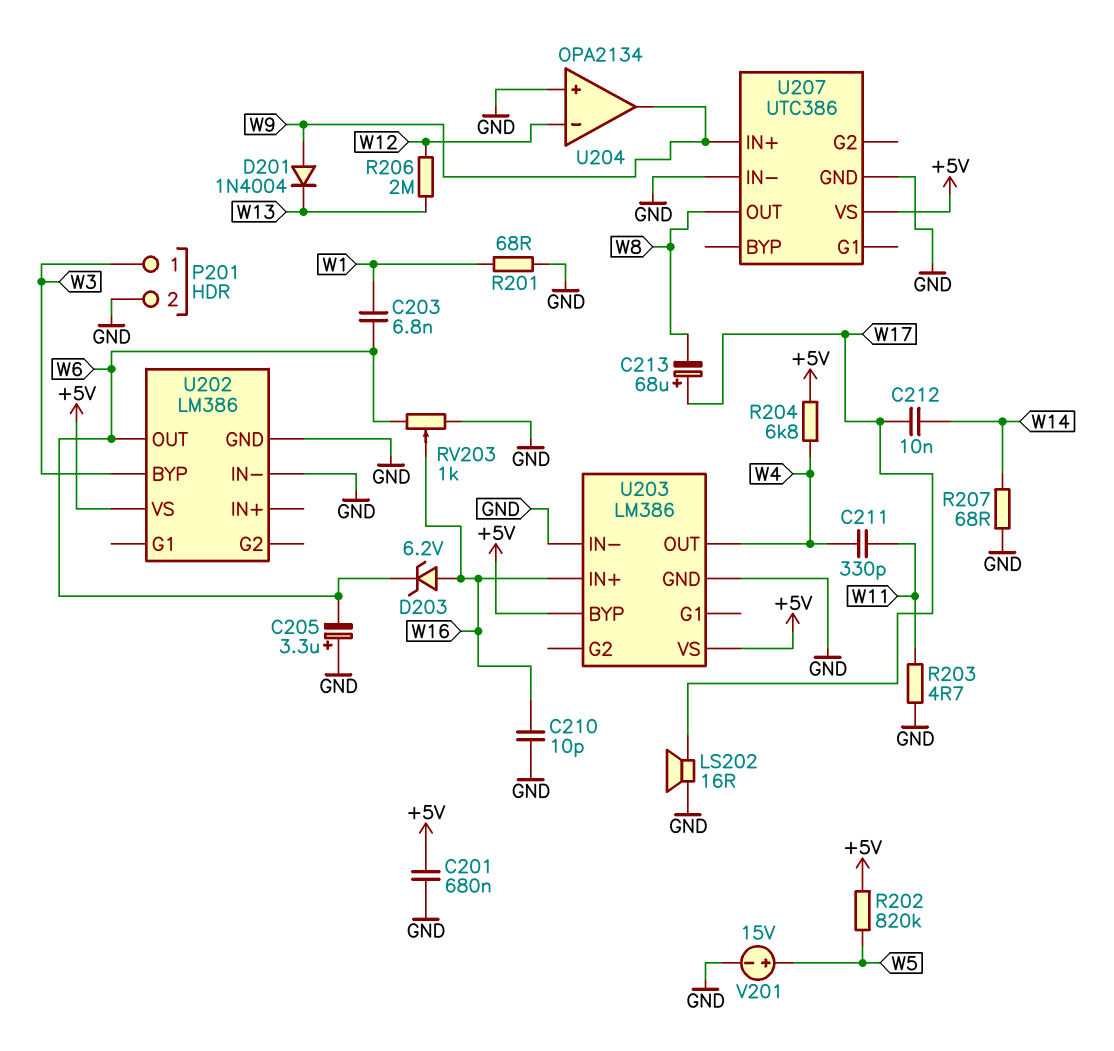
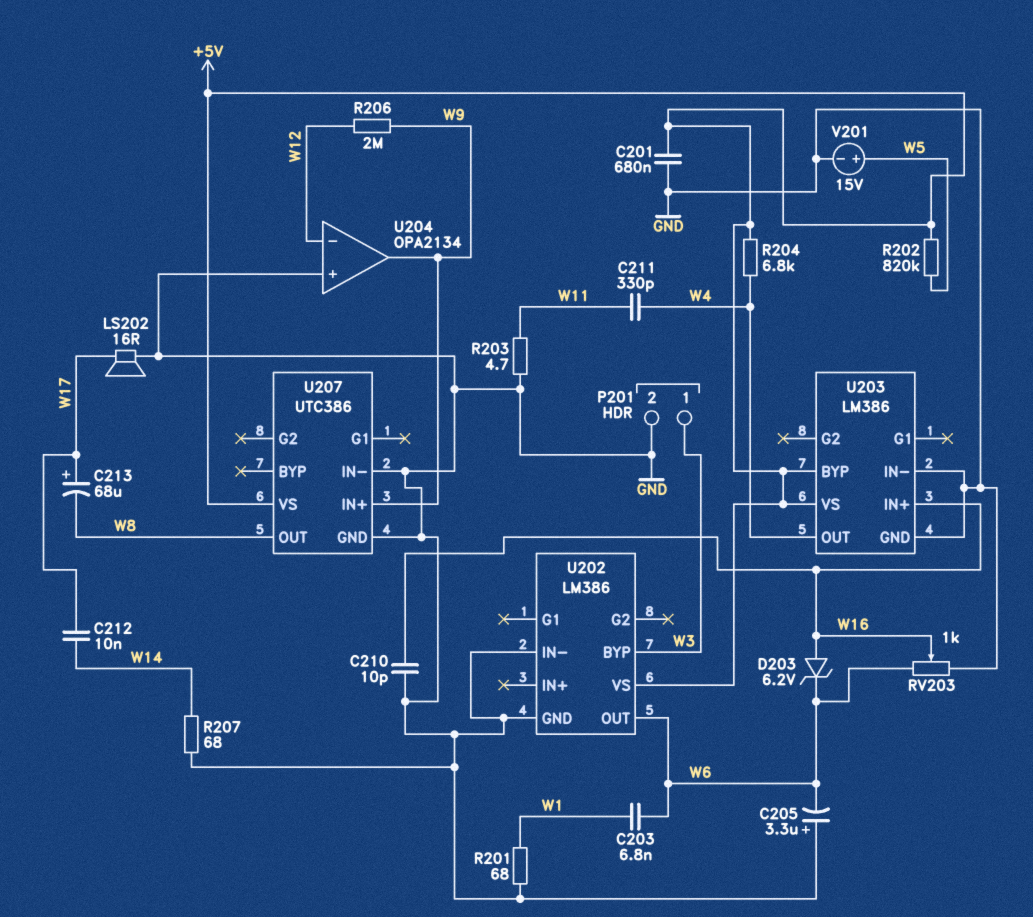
D201: diode 1N4004 (A W9, K W13) -> none
R206: 2M (W12, W13) -> 2M (W9, W12)

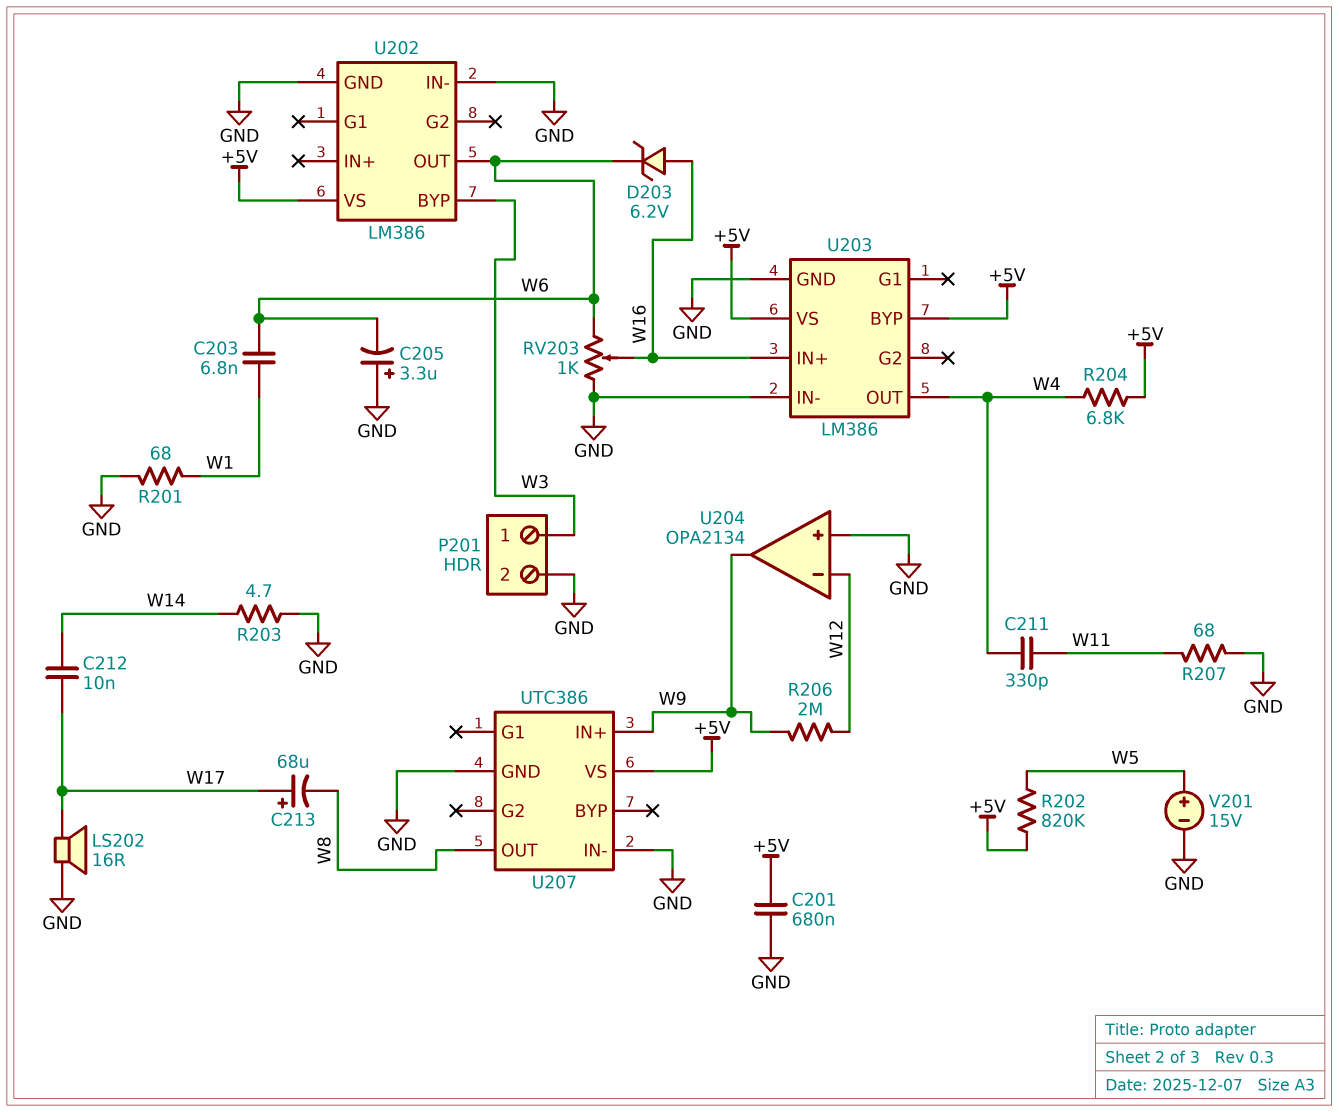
C210: 10pF (GND, W16) -> none
R203: 4.7 (GND, W11) -> 4.7 (GND, W14)
R207: 68 (GND, W14) -> 68 (GND, W11)

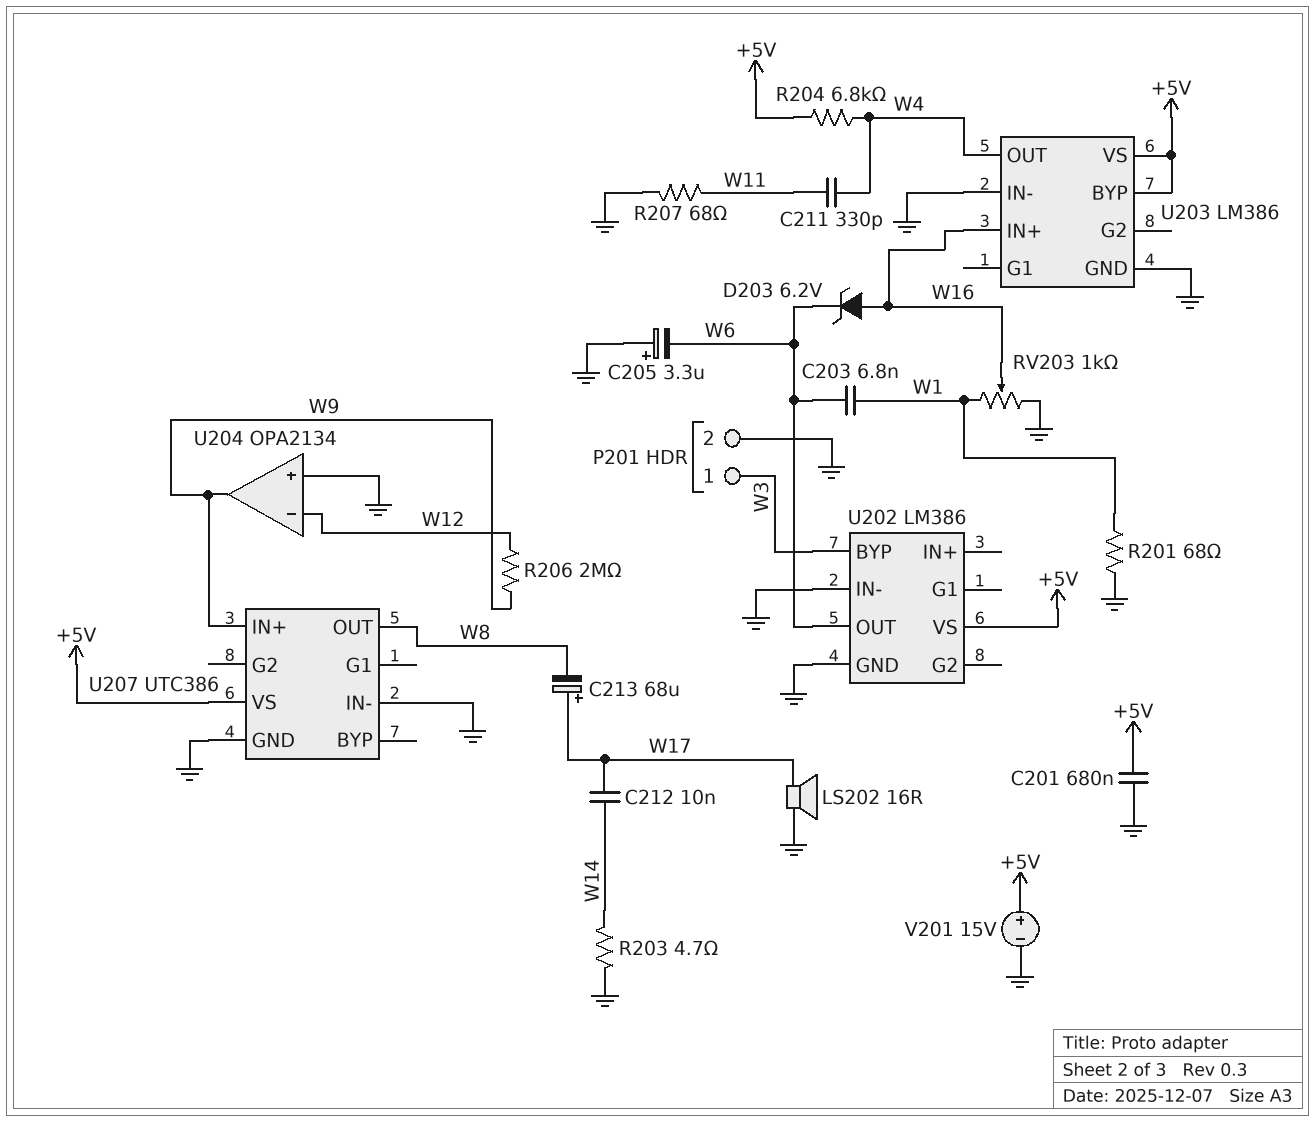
R202: 820k (+5V, W5) -> none
RV203: 1k (GND, W6, wiper W16) -> 1k (GND, W1, wiper W16)
V201: 15V (plus W5, minus GND) -> 15V (plus +5V, minus GND)

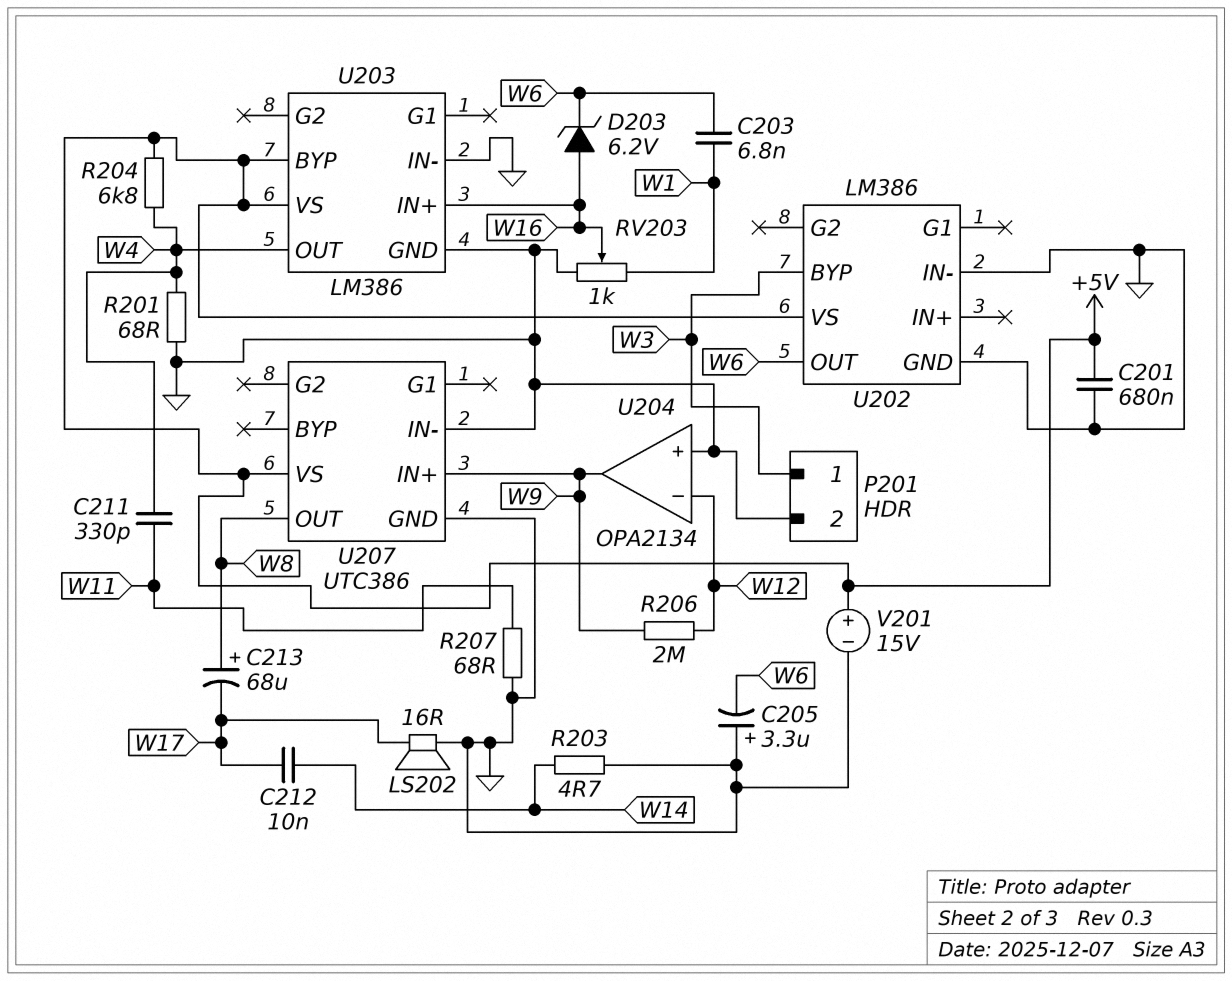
C213: 68uF (plus W17, minus W8) -> 68uF (plus W8, minus W17)
R201: 68 (GND, W1) -> 68 (GND, W4)

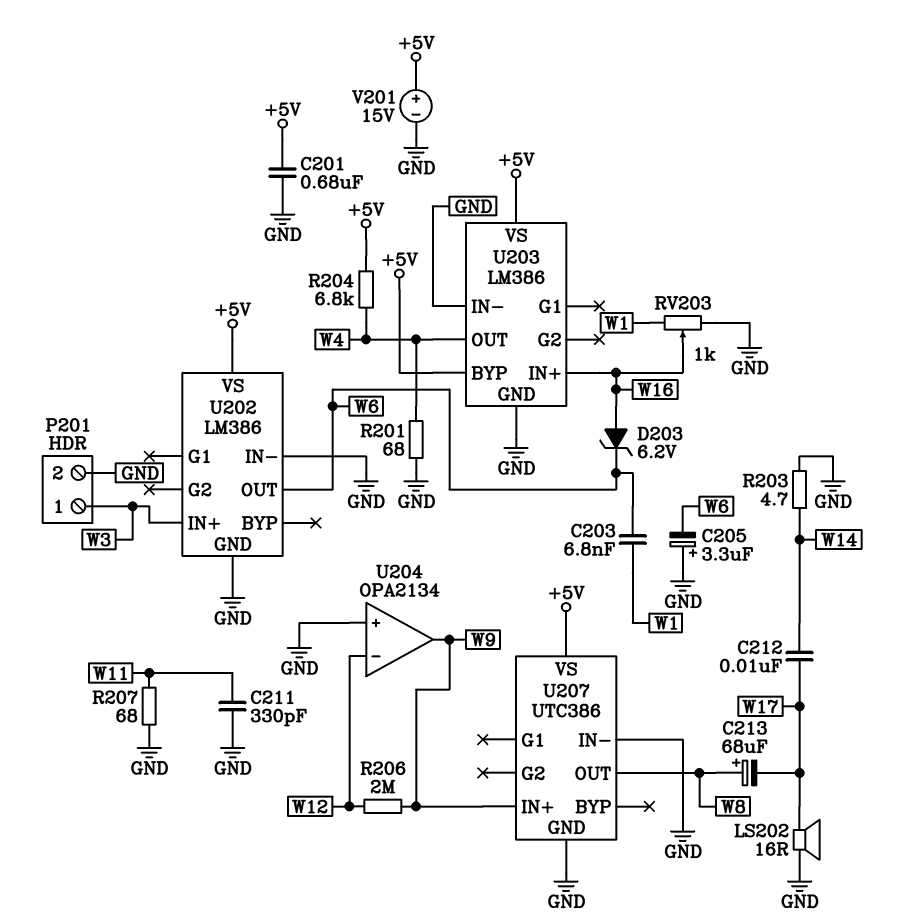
C211: 330pF (W4, W11) -> 330pF (GND, W11)
U202 pin BYP: W3 -> none
U202 pin IN+: none -> W3

